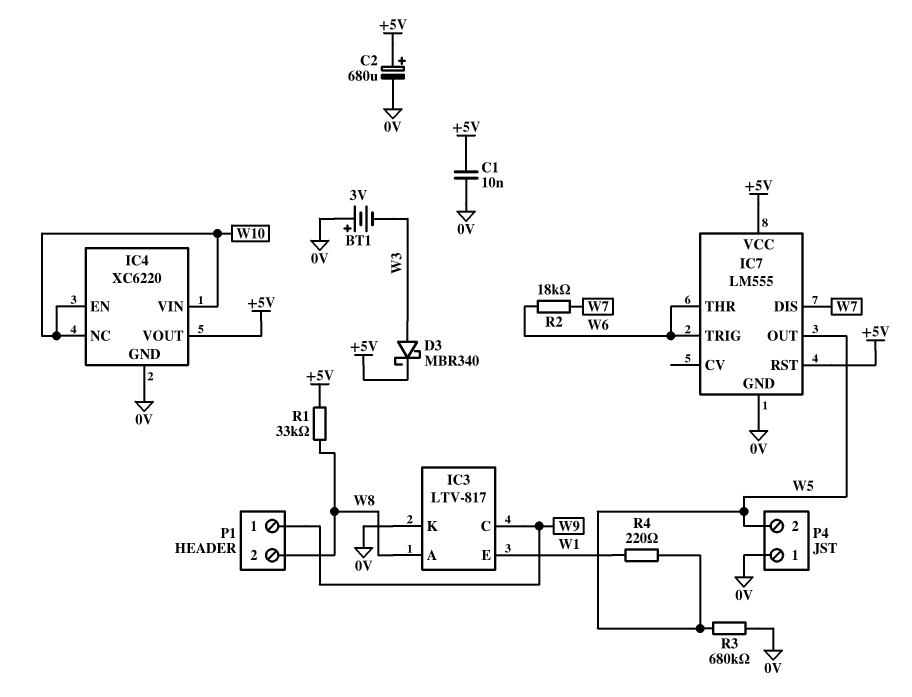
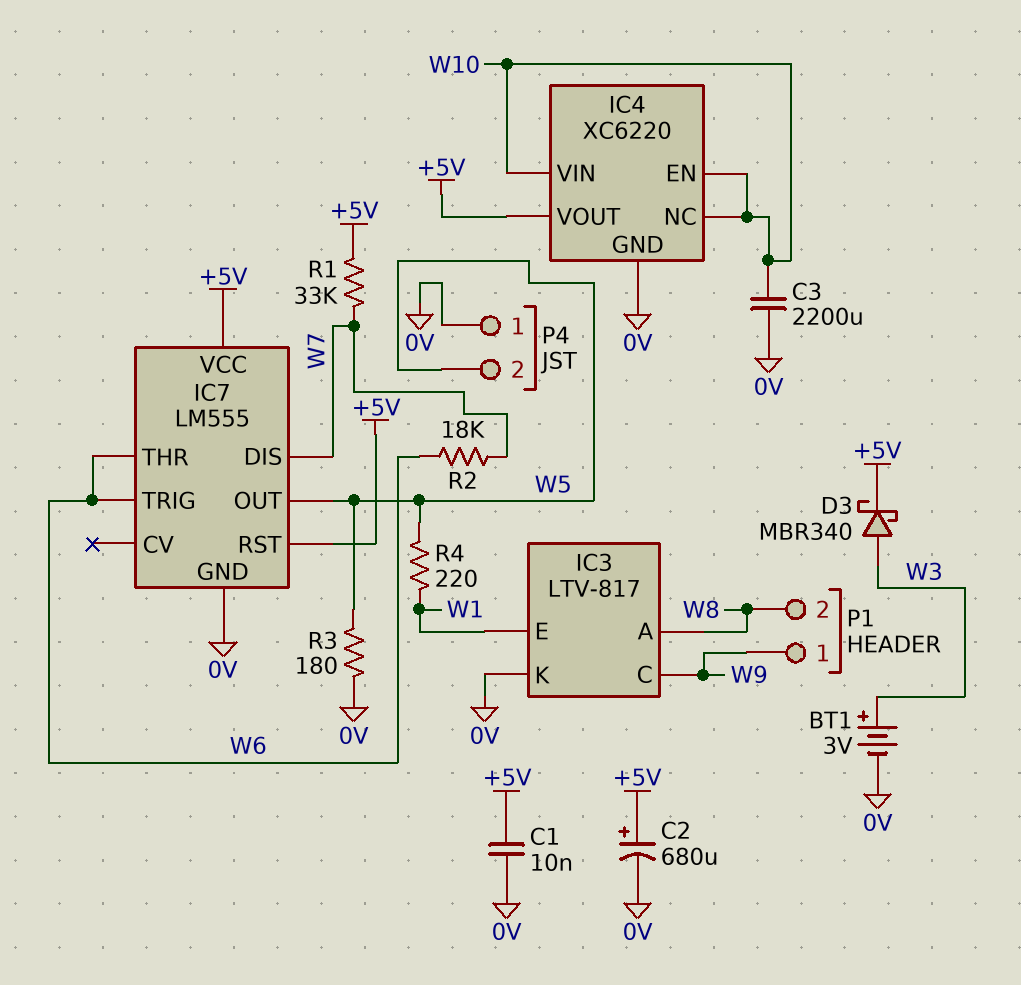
BT1: 3V (plus 0V, minus W3) -> 3V (plus W3, minus 0V)
C3: none -> 2200uF (0V, W10)
R1: 33k (+5V, W8) -> 33k (+5V, W7)
R3: 680k (0V, W5) -> 180 (0V, W5)

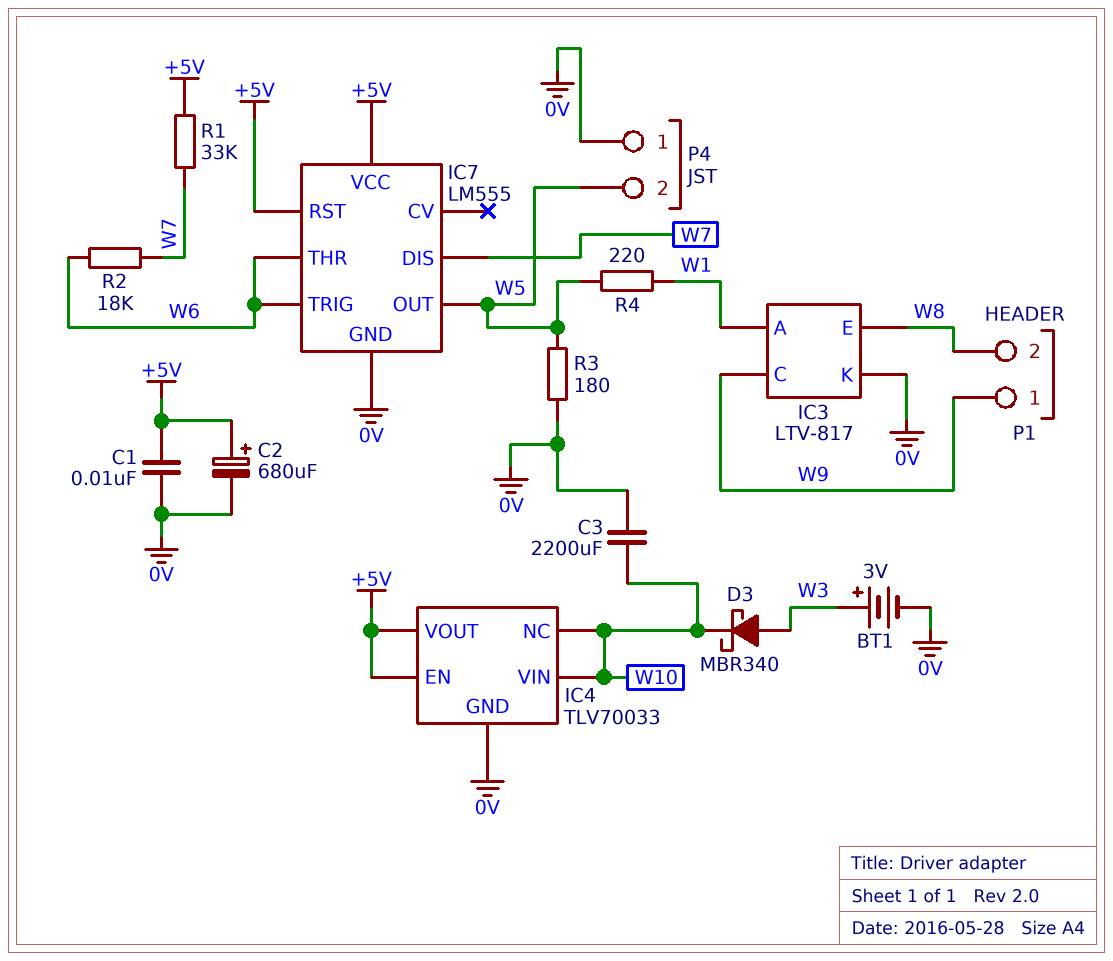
D3: schottky MBR340 (A W3, K +5V) -> schottky MBR340 (A W3, K W10)
IC3 pin A: W8 -> W1
IC3 pin E: W1 -> W8
IC4: XC6220 -> TLV70033
IC4 pin EN: W10 -> +5V

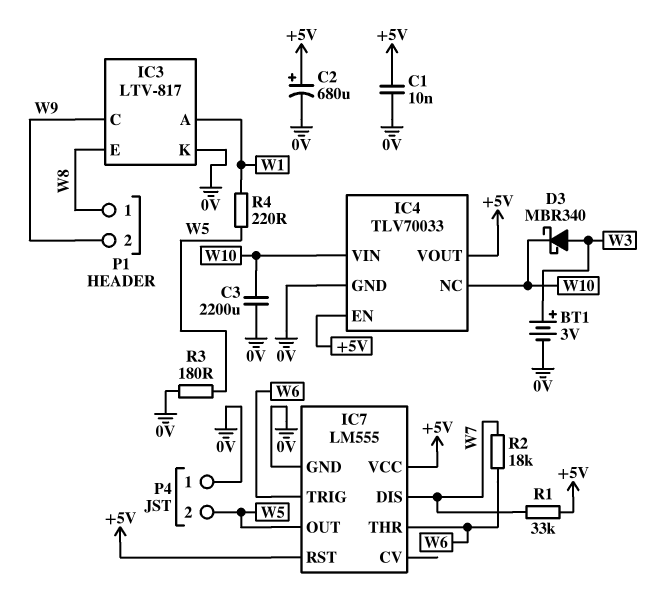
P1 pin 1: W9 -> W8
P1 pin 2: W8 -> W9

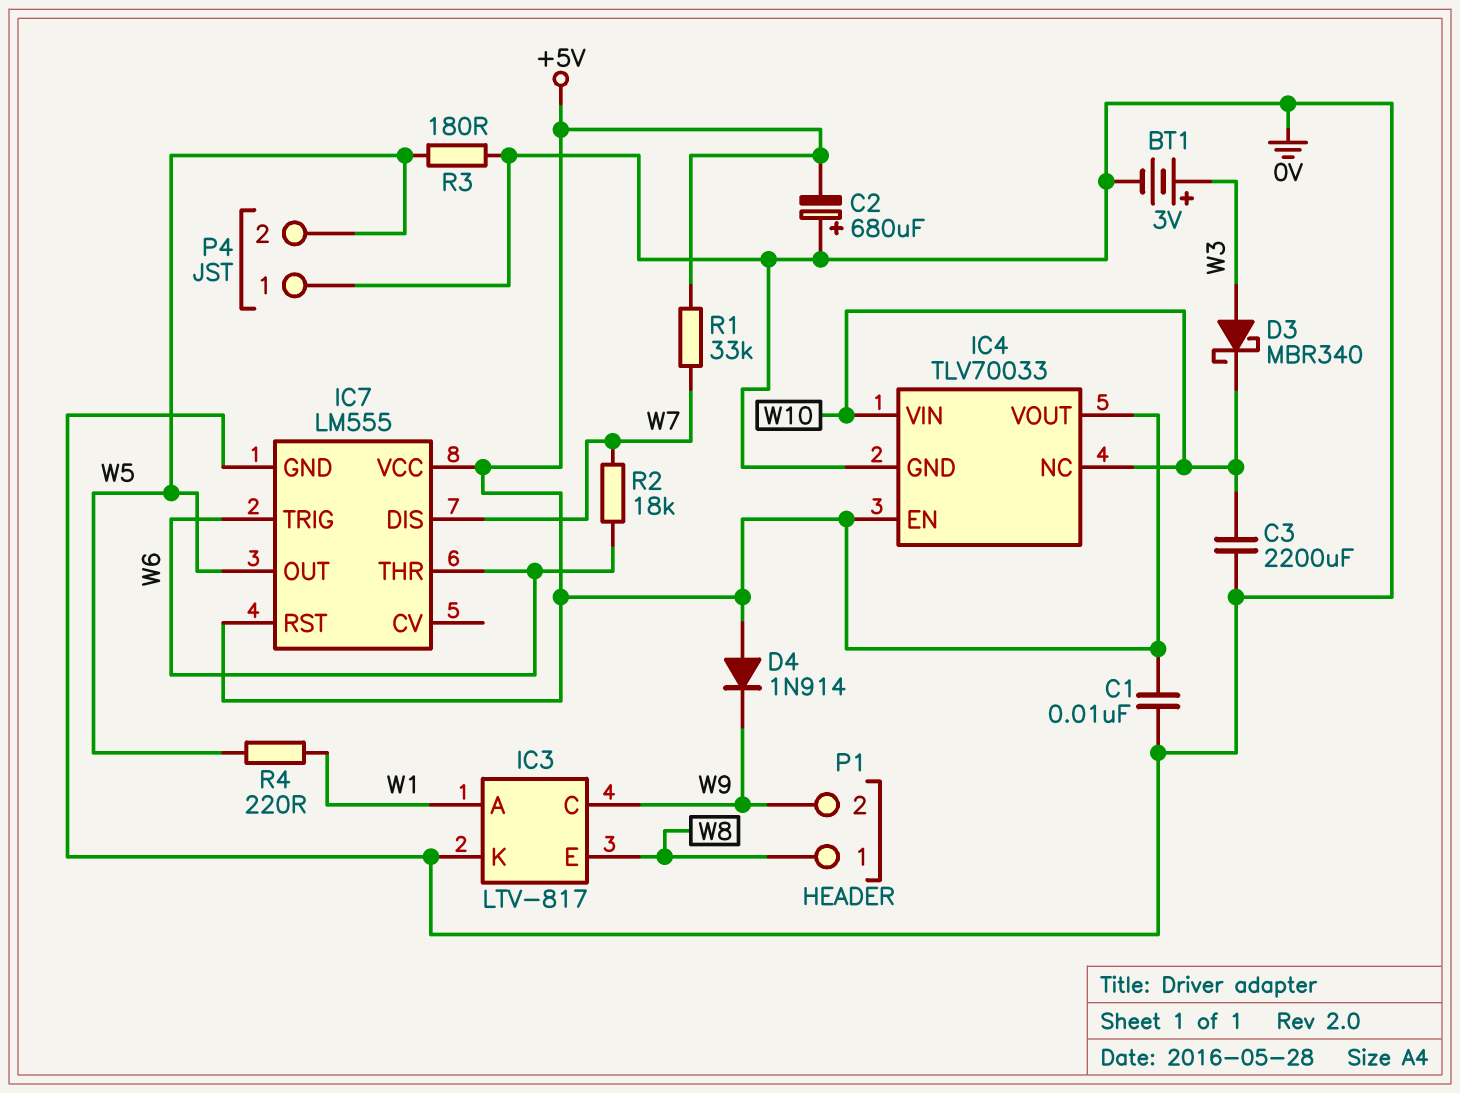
C2: 680uF (plus +5V, minus 0V) -> 680uF (plus 0V, minus +5V)
D4: none -> diode 1N914 (A +5V, K W9)

